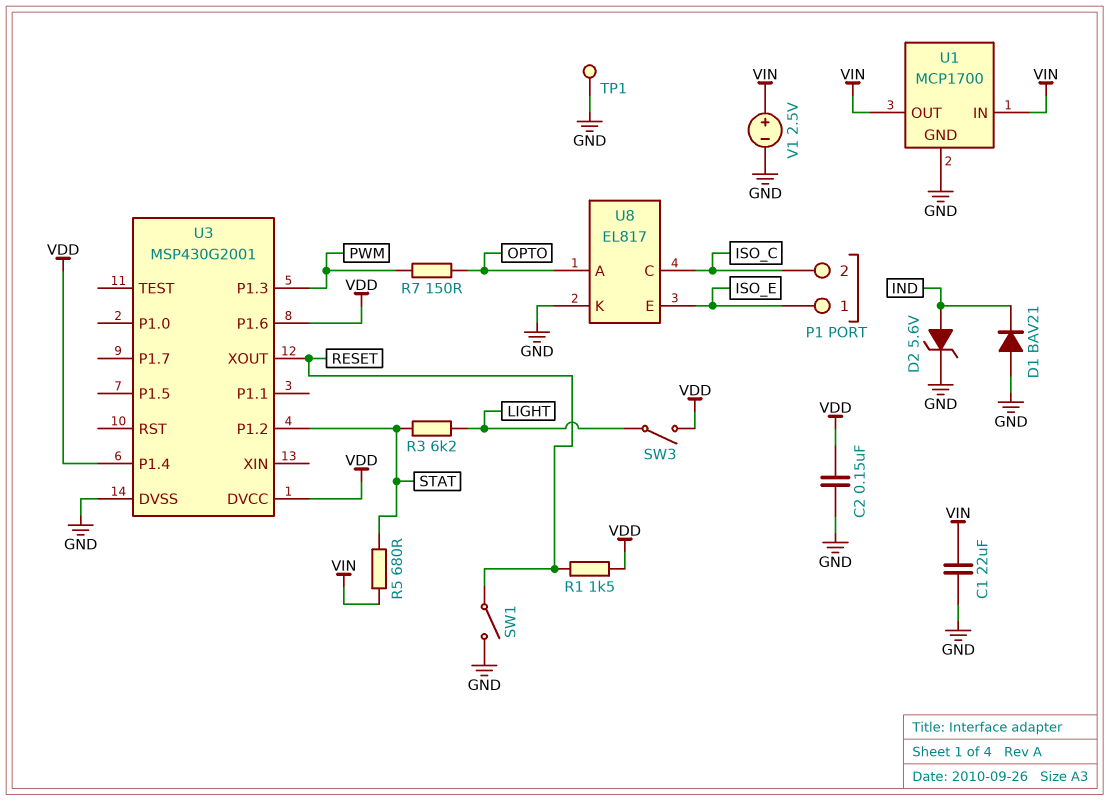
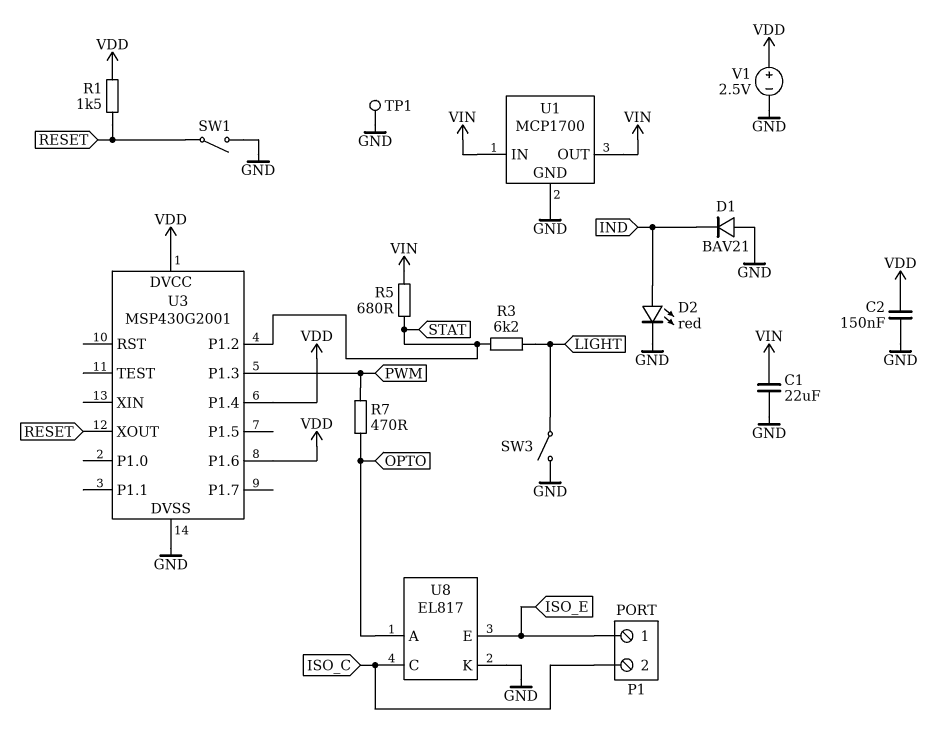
D2: zener 5.6V (A IND, K GND) -> LED red (A IND, K GND)
R7: 150 (OPTO, PWM) -> 470 (OPTO, PWM)
SW3: switch (LIGHT, VDD) -> switch (GND, LIGHT)
V1: 2.5V (plus VIN, minus GND) -> 2.5V (plus VDD, minus GND)

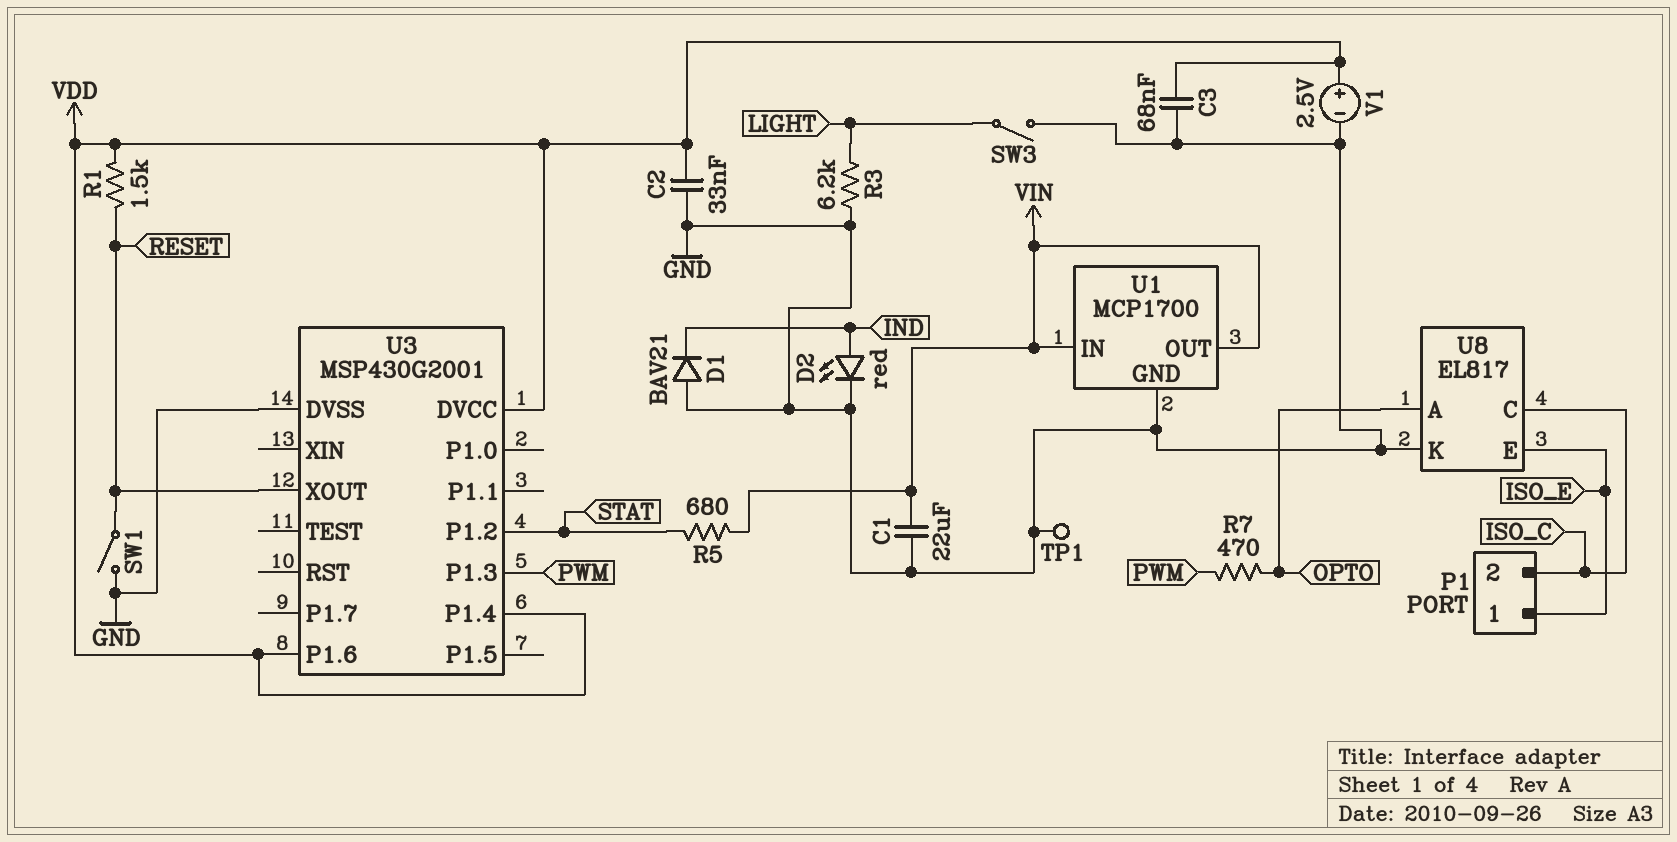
C2: 150nF (GND, VDD) -> 33nF (GND, VDD)
C3: none -> 68nF (GND, VDD)
R3: 6.2k (LIGHT, STAT) -> 6.2k (GND, LIGHT)

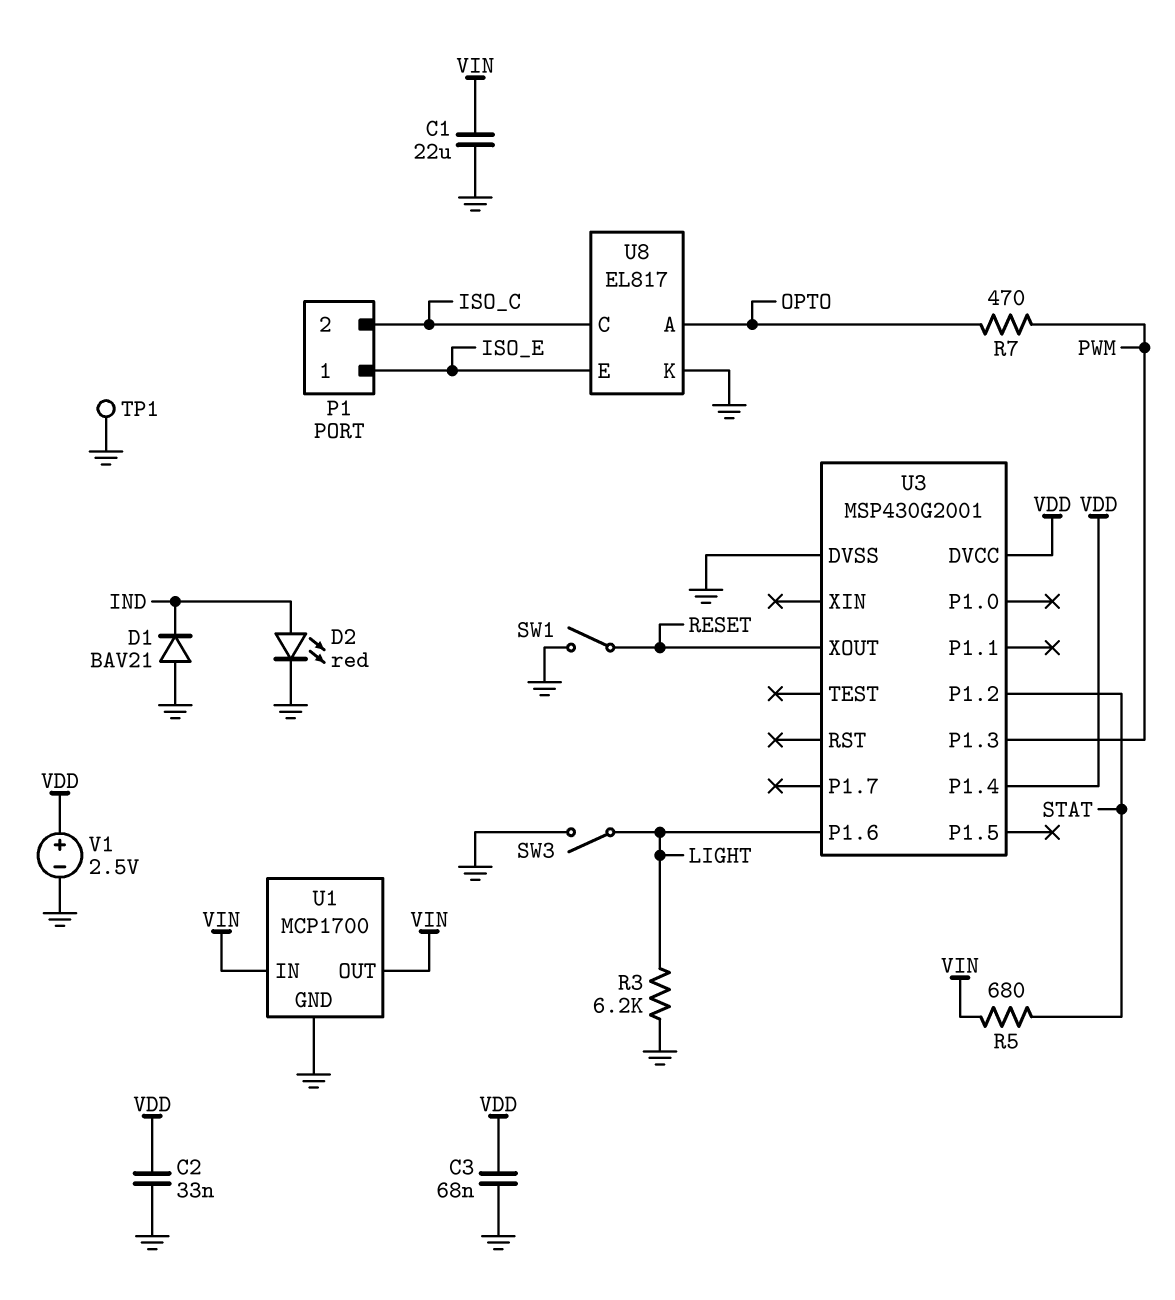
R1: 1.5k (RESET, VDD) -> none
U3 pin P1.6: VDD -> LIGHT

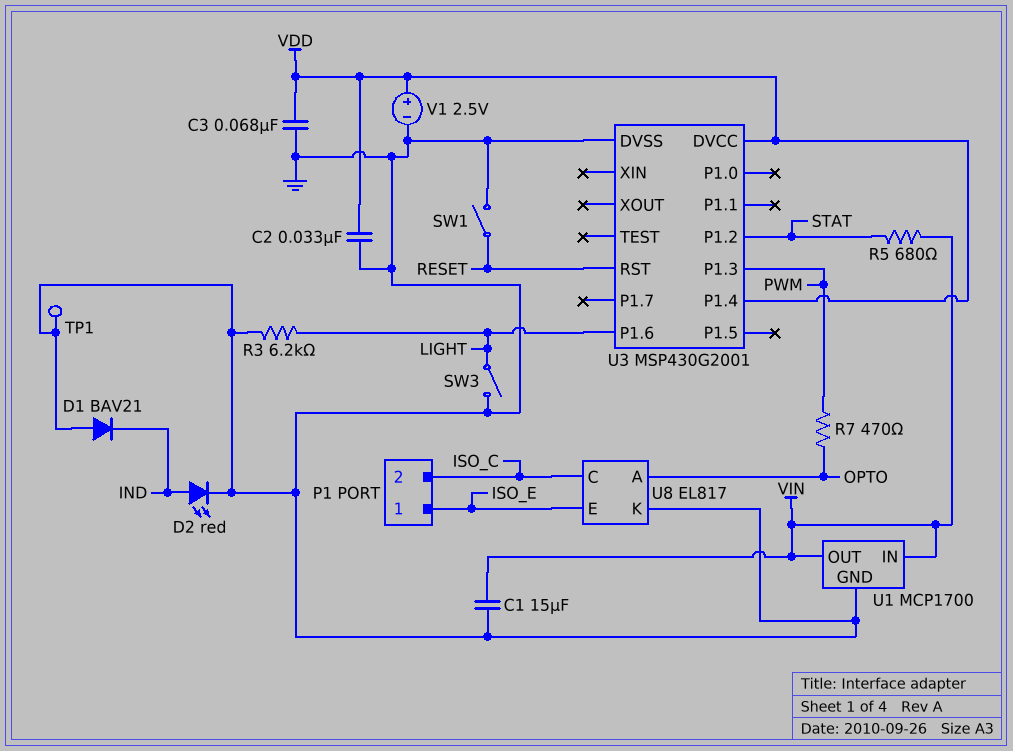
C1: 22uF (GND, VIN) -> 15uF (GND, VIN)
U3 pin RST: none -> RESET
U3 pin XOUT: RESET -> none

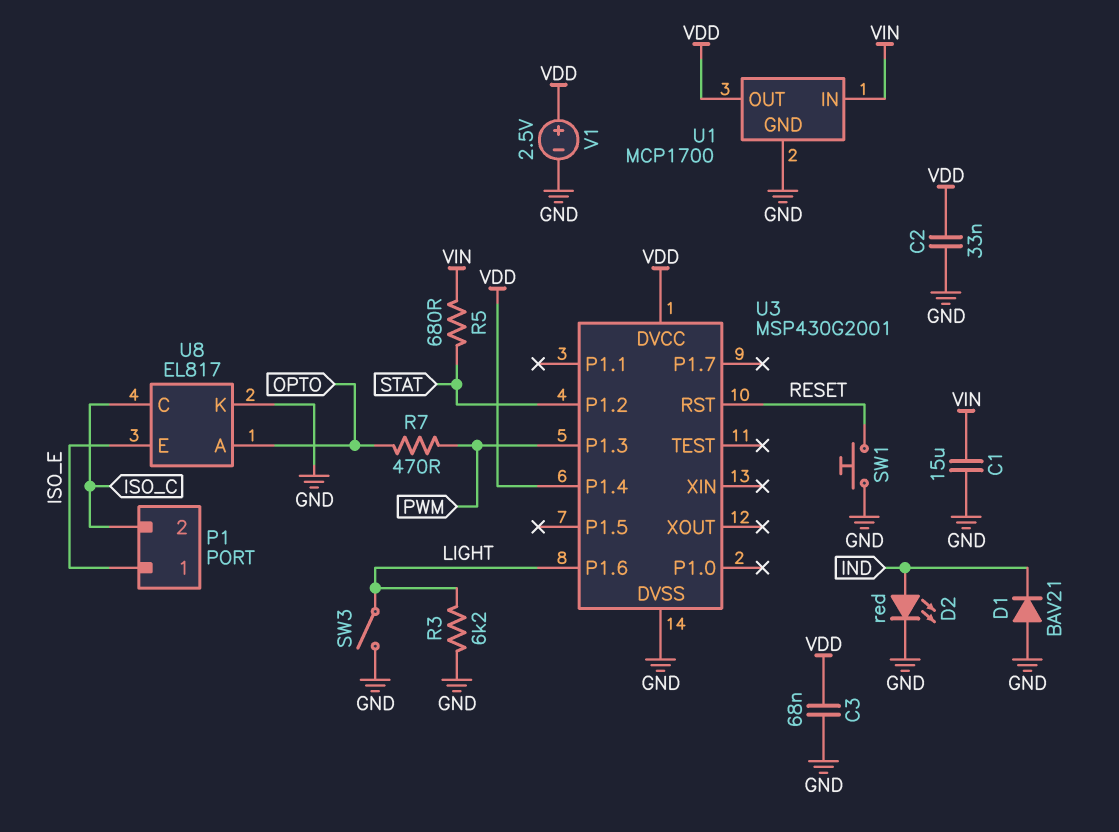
SW1: switch (GND, RESET) -> button (GND, RESET)
TP1: test point (GND) -> none
U1 pin OUT: VIN -> VDD

